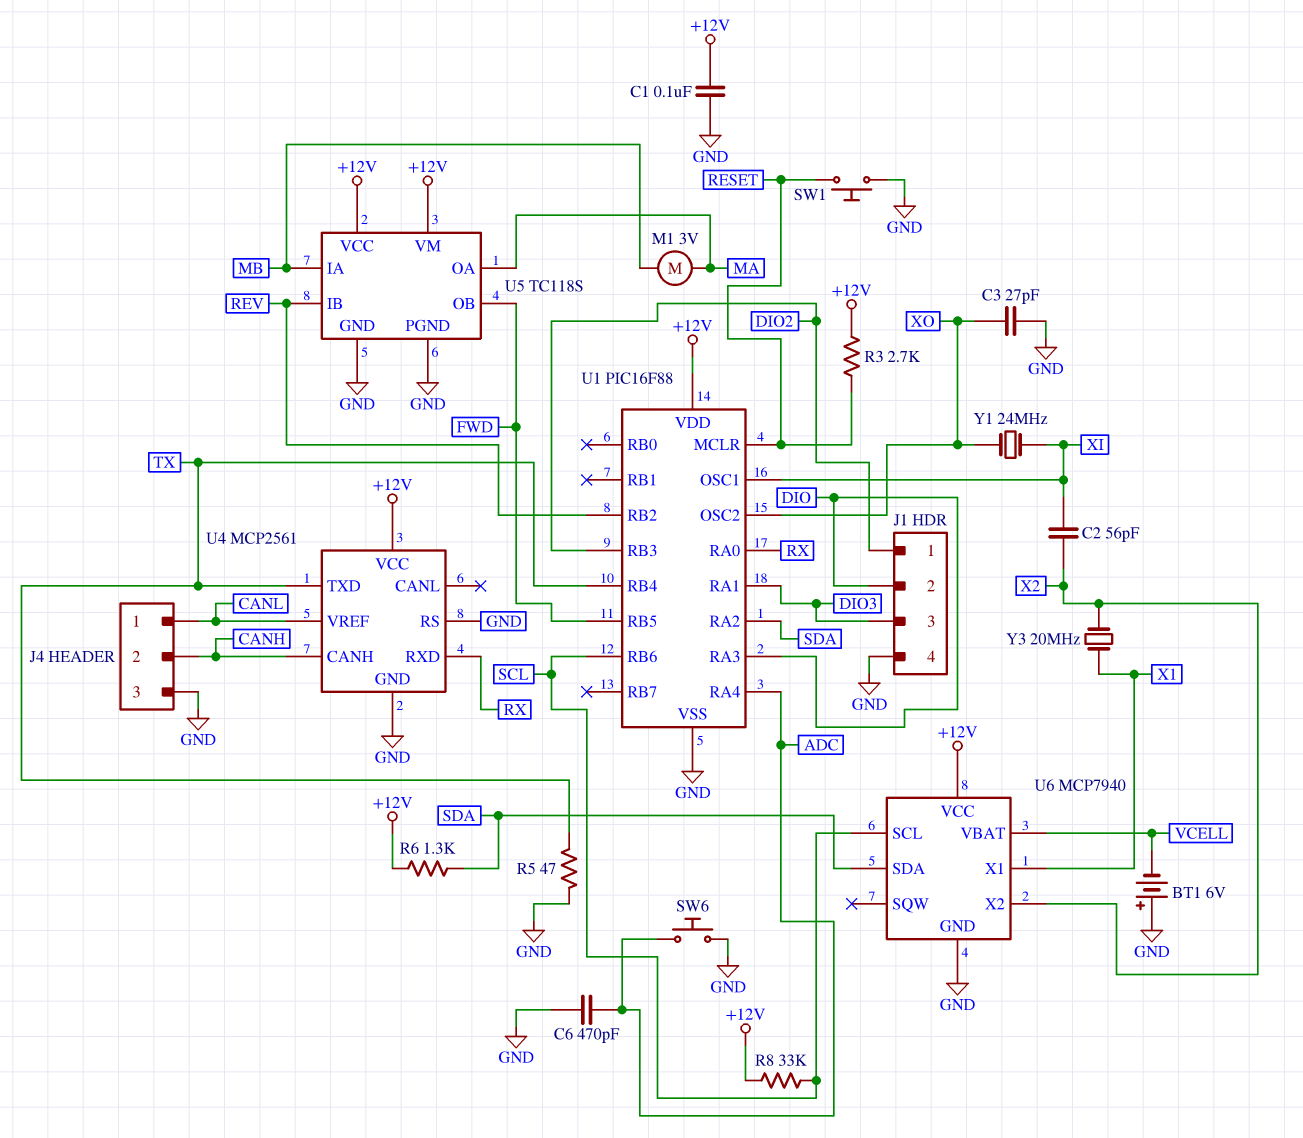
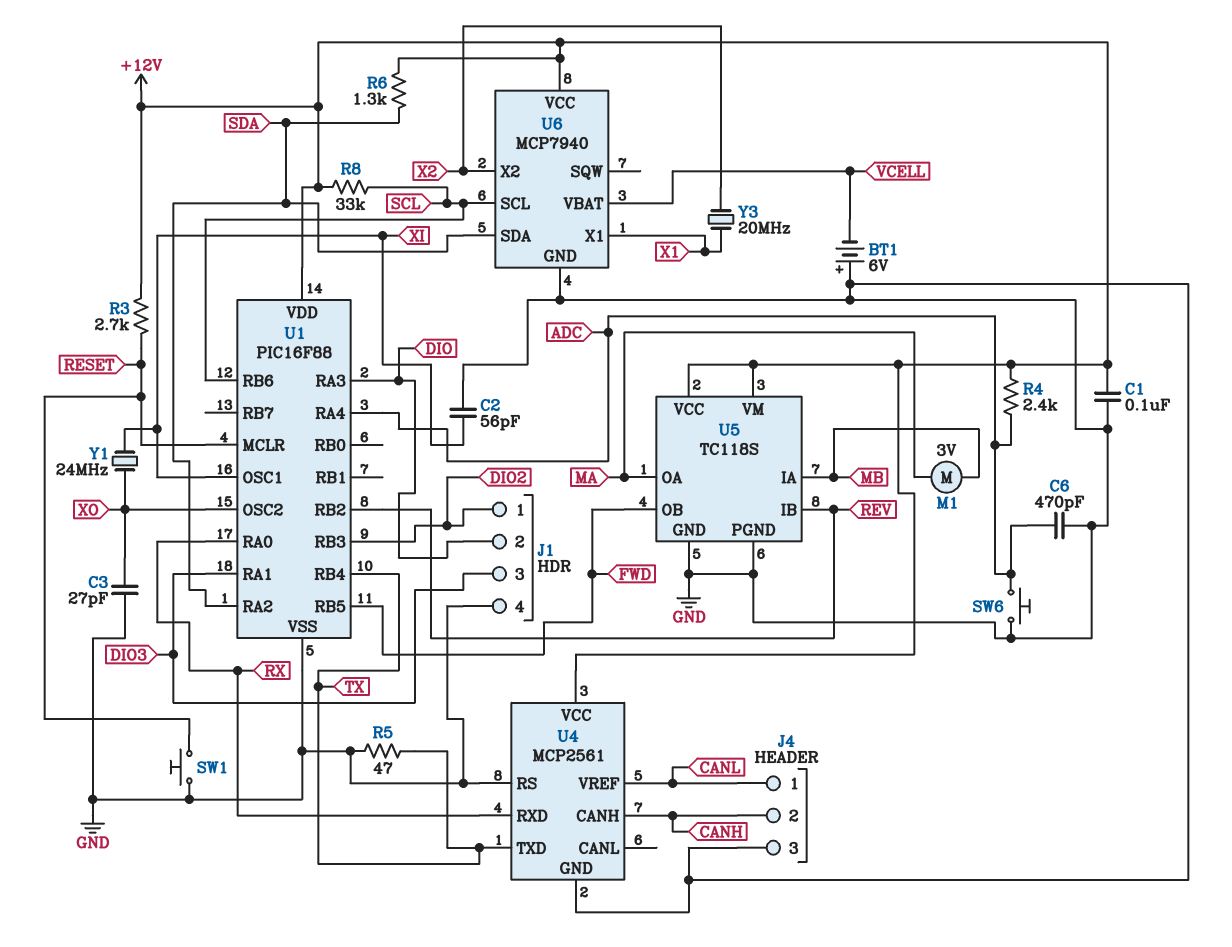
C2: 56pF (X2, XI) -> 56pF (GND, XI)
R4: none -> 2.4k (+12V, ADC)

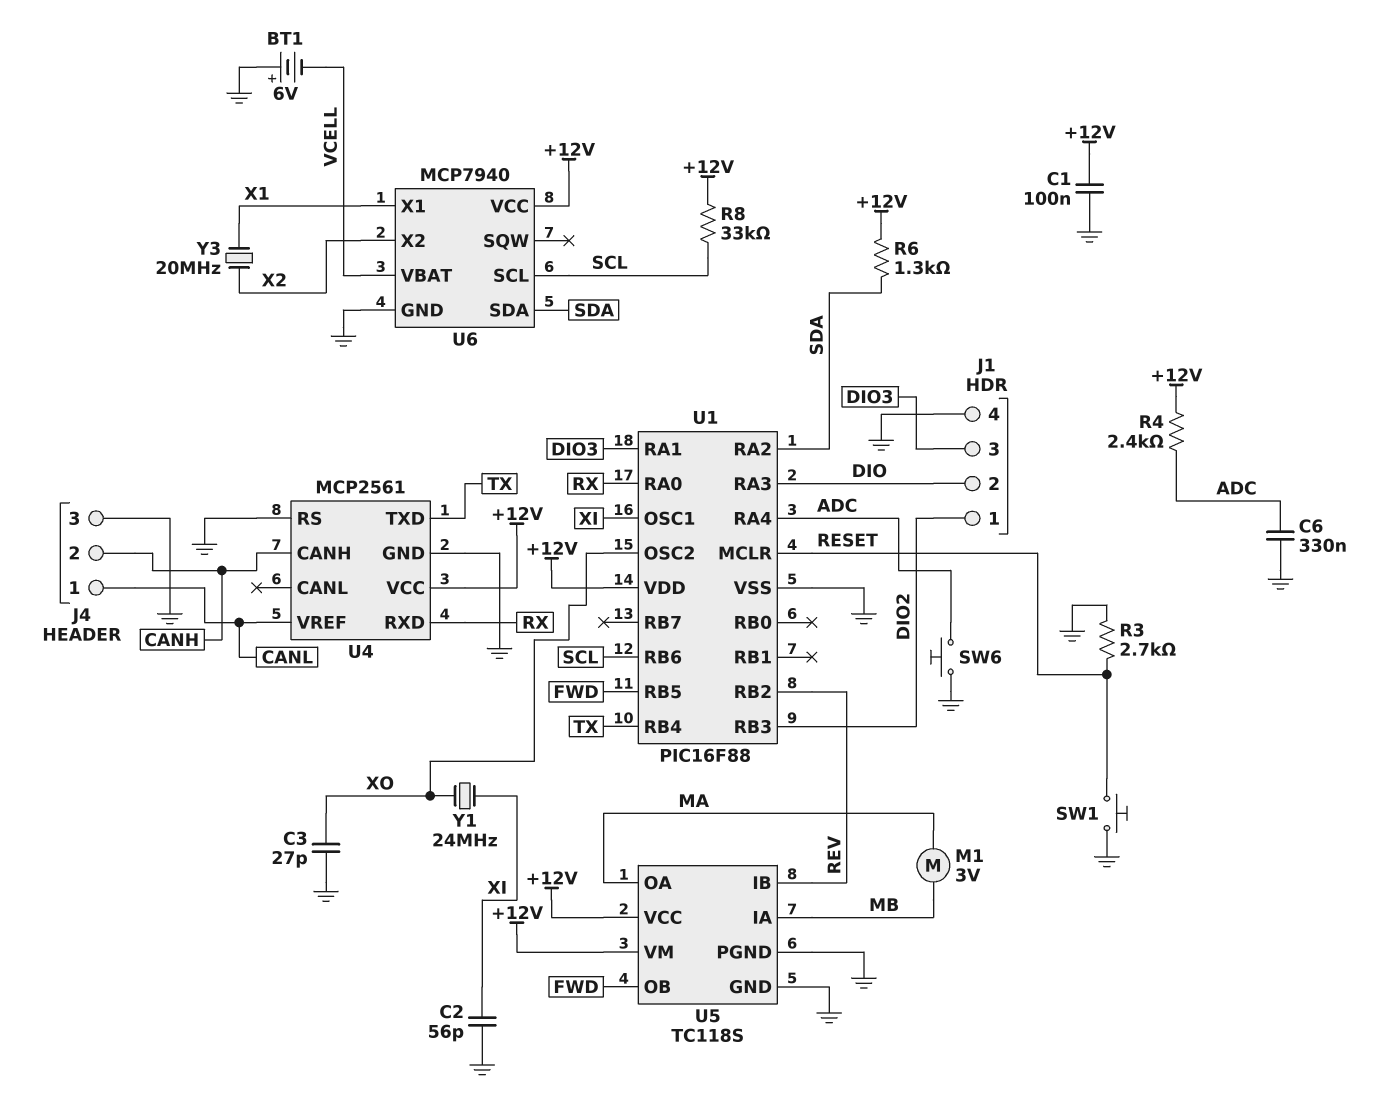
C6: 470pF (ADC, GND) -> 330nF (ADC, GND)
R3: 2.7k (+12V, RESET) -> 2.7k (GND, RESET)
R5: 47 (GND, TX) -> none

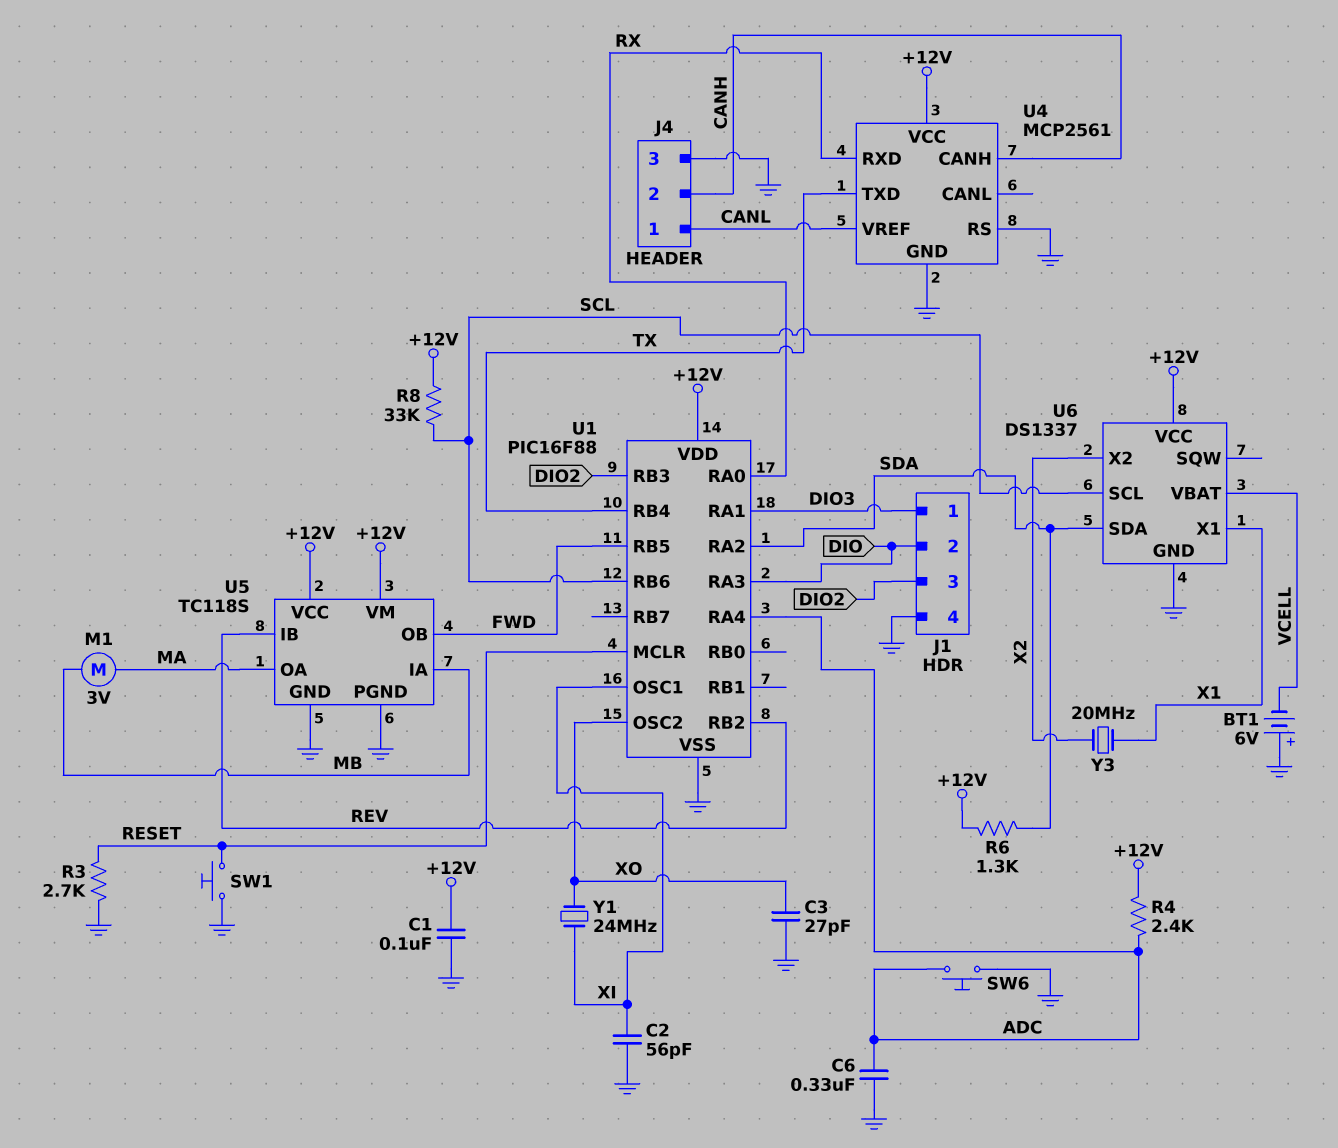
J1 pin 1: DIO2 -> DIO3
J1 pin 3: DIO3 -> DIO2
U6: MCP7940 -> DS1337

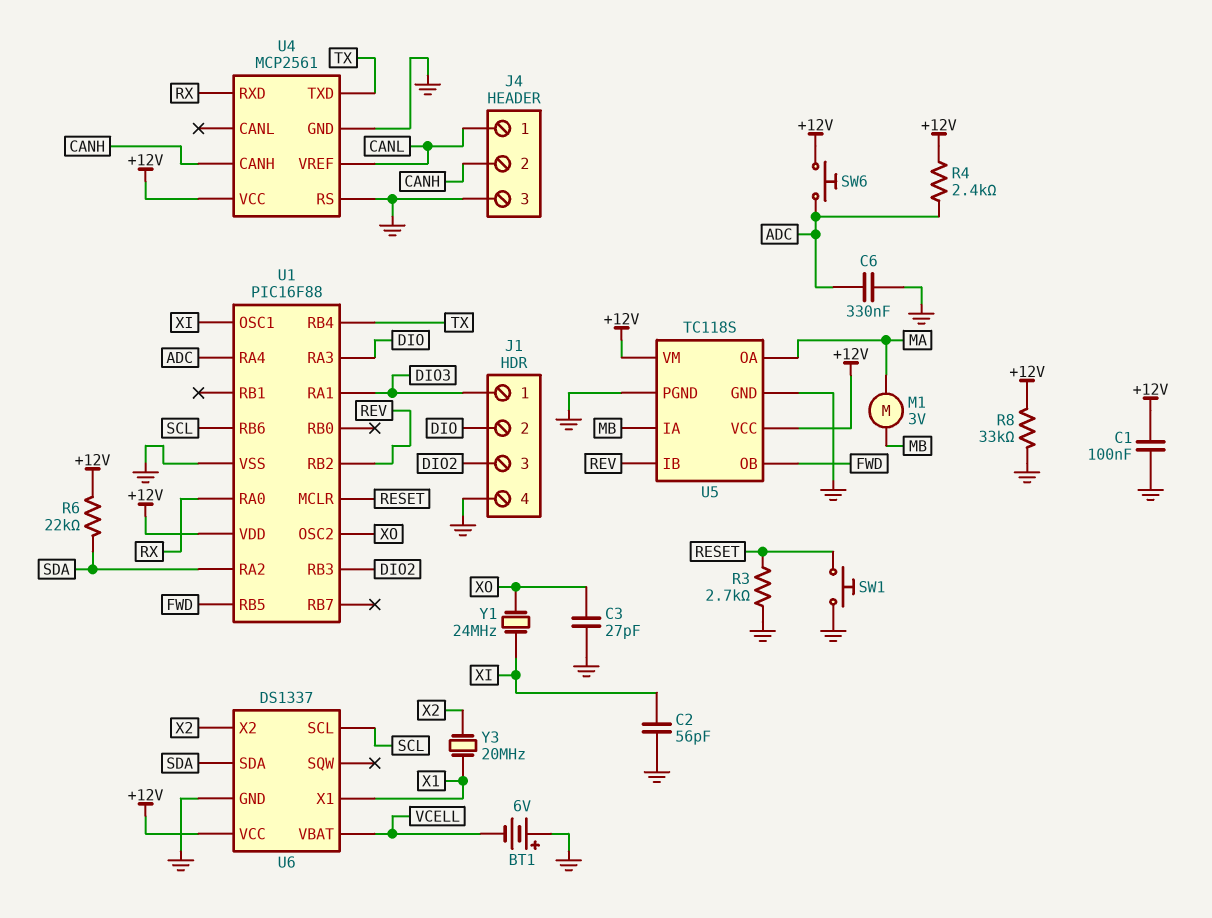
R6: 1.3k (+12V, SDA) -> 22k (+12V, SDA)
R8: 33k (+12V, SCL) -> 33k (+12V, GND)
SW6: button (ADC, GND) -> button (+12V, ADC)

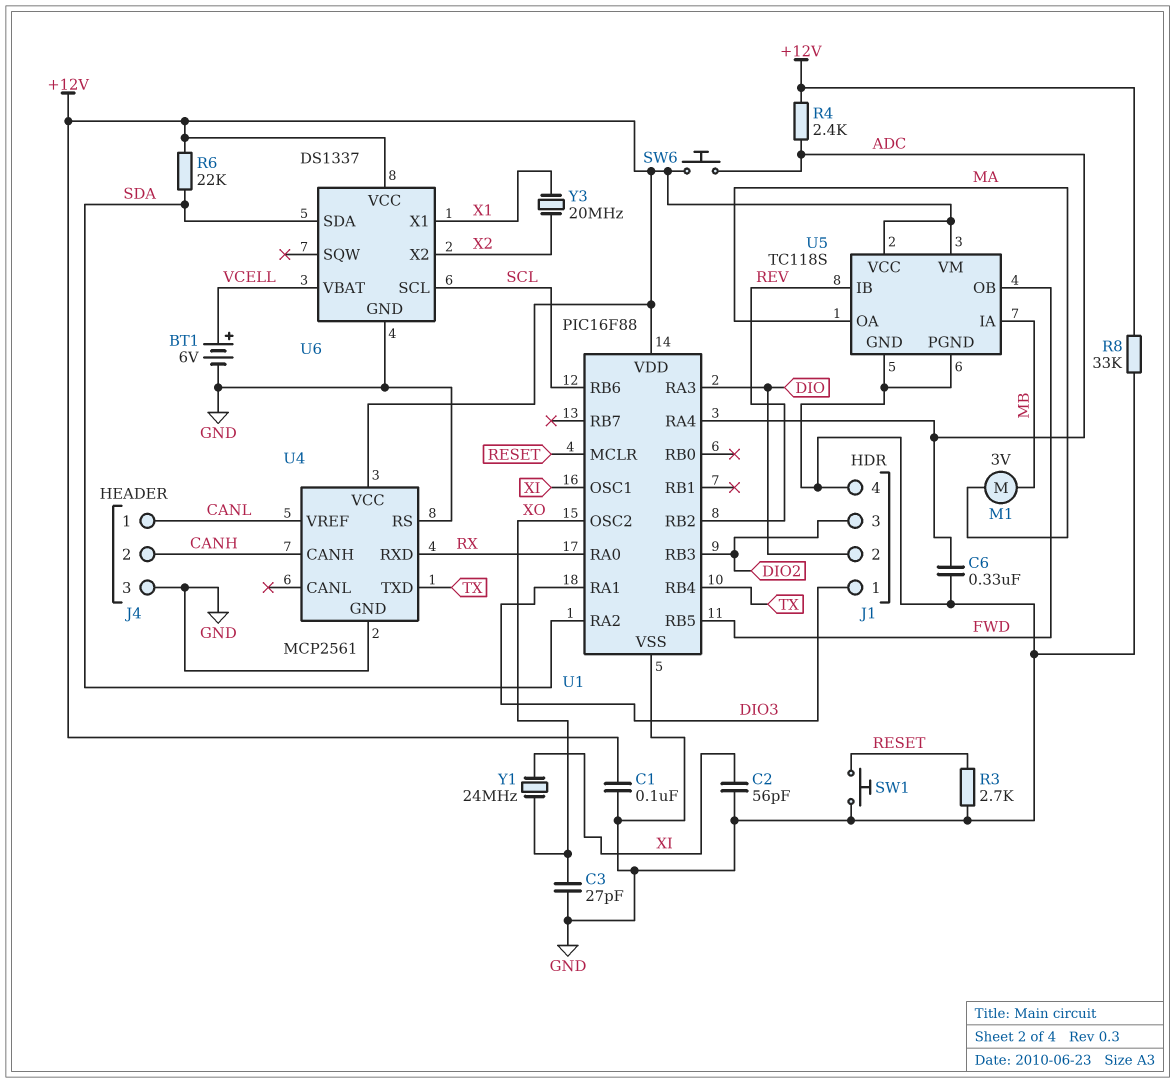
BT1: 6V (plus GND, minus VCELL) -> 6V (plus VCELL, minus GND)

